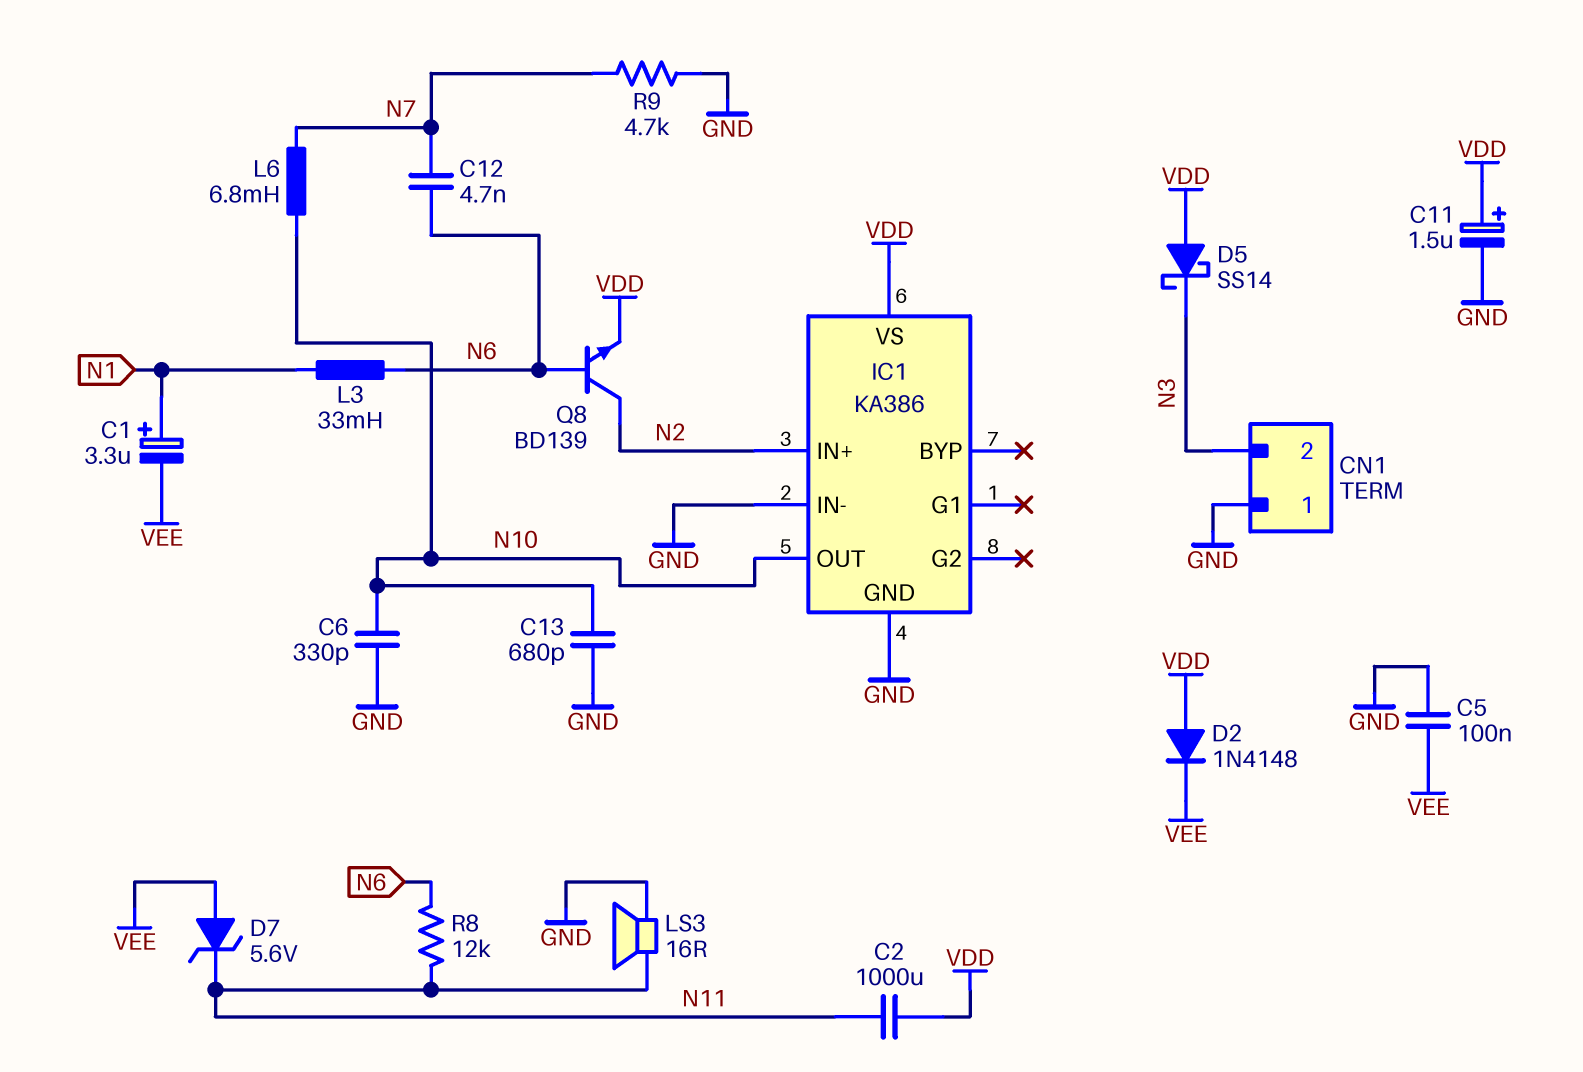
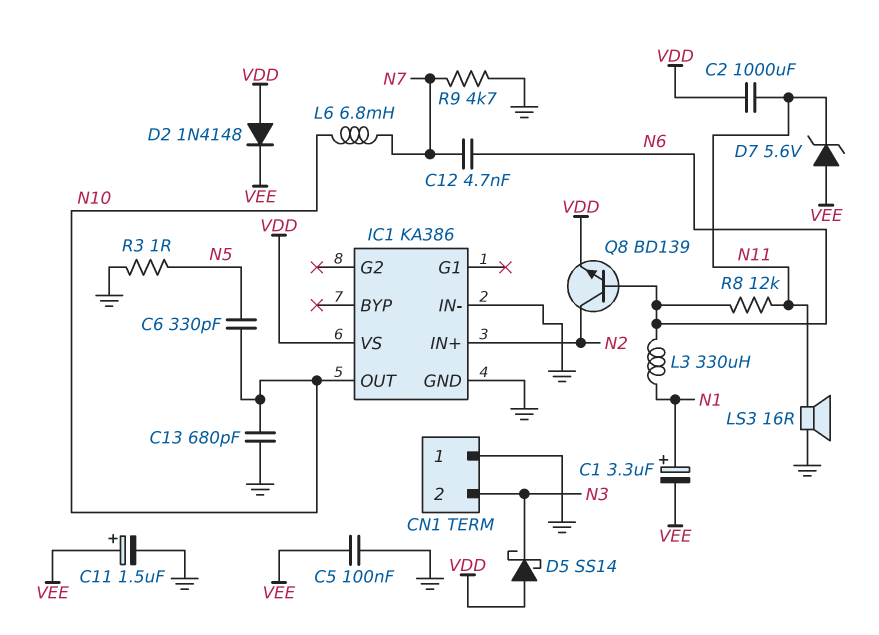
C6: 330pF (GND, N10) -> 330pF (N5, N10)
C11: 1.5uF (plus VDD, minus GND) -> 1.5uF (plus VEE, minus GND)
L3: 33mH (N1, N6) -> 330uH (N1, N6)
R3: none -> 1 (GND, N5)

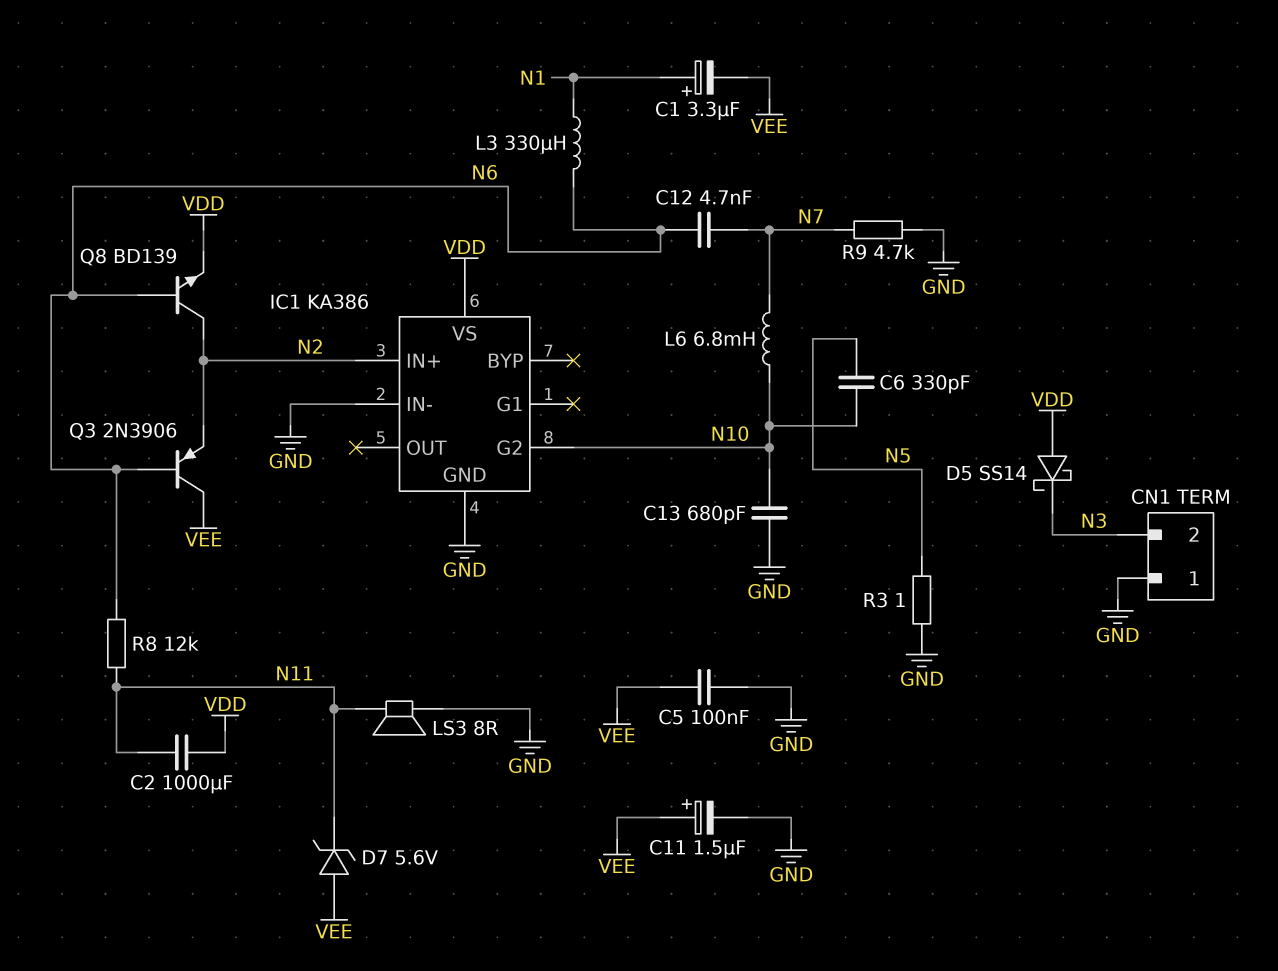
D2: diode 1N4148 (A VDD, K VEE) -> none
IC1 pin G2: none -> N10
IC1 pin OUT: N10 -> none
LS3: speaker 16R (GND, N11) -> speaker 8R (GND, N11)
Q3: none -> PNP 2N3906 (B N6, C VEE, E N2)

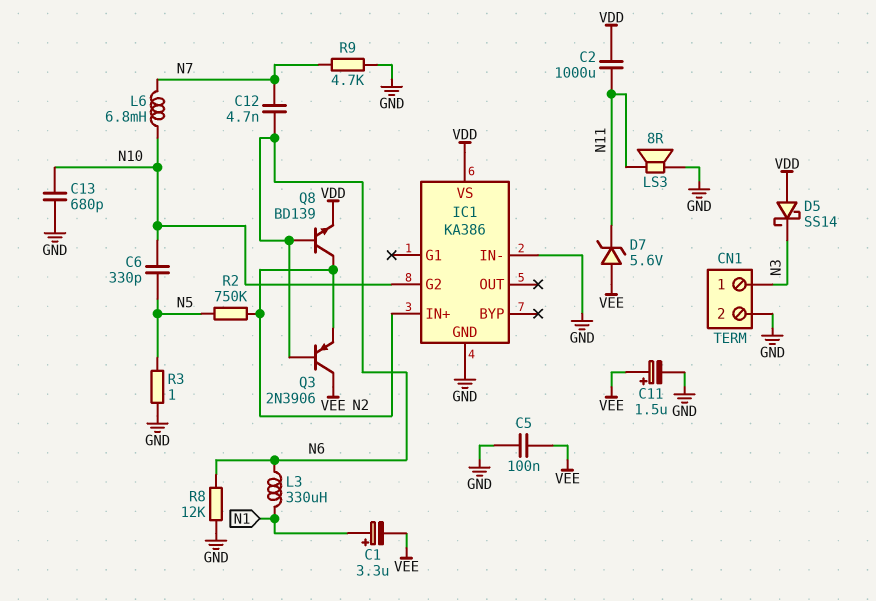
CN1 pin 1: GND -> N3
CN1 pin 2: N3 -> GND
R2: none -> 750k (N2, N5)
R8: 12k (N6, N11) -> 12k (GND, N6)

